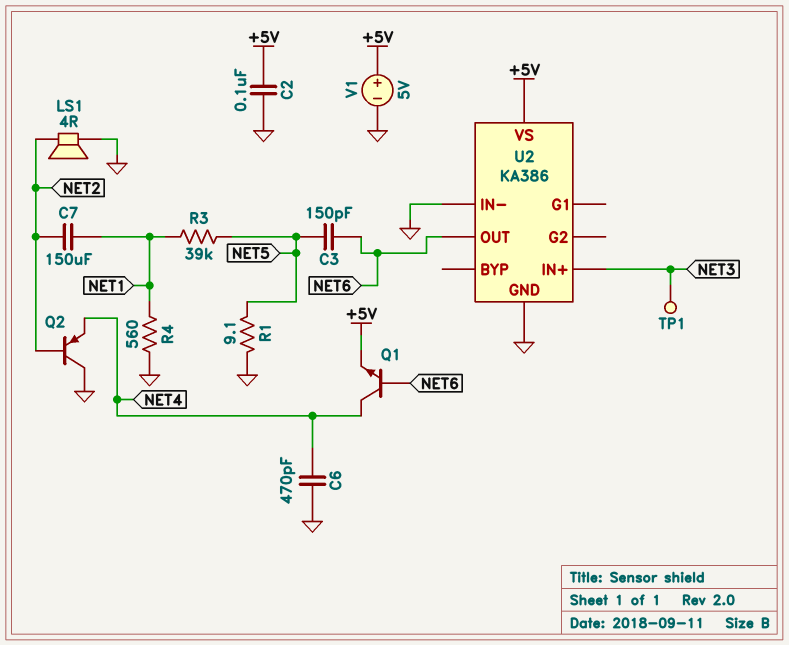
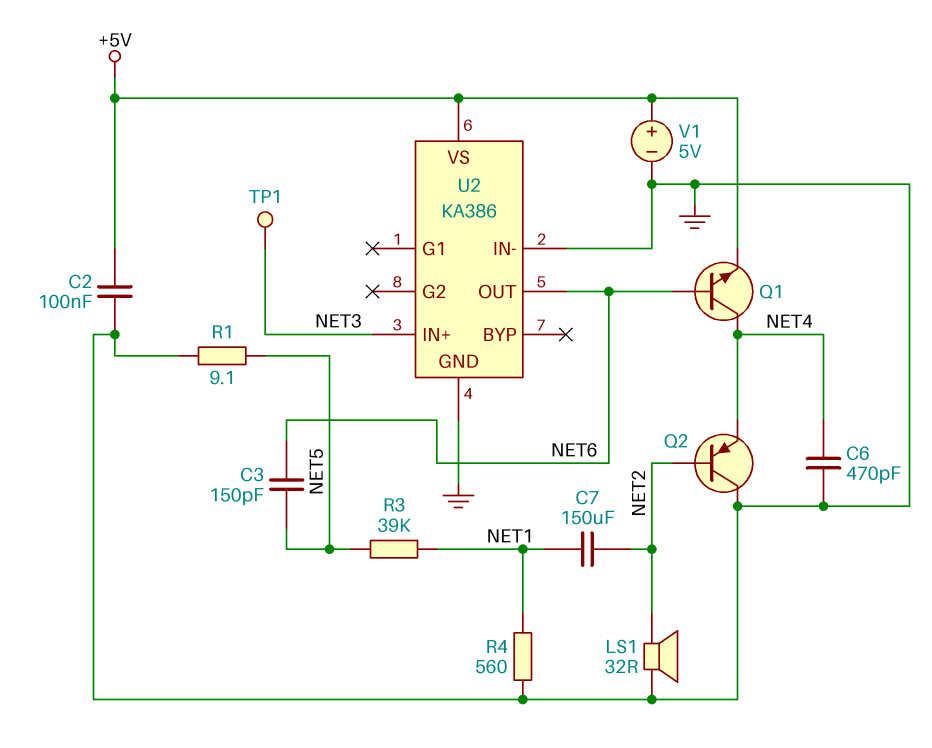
LS1: speaker 4R (GND, NET2) -> speaker 32R (GND, NET2)

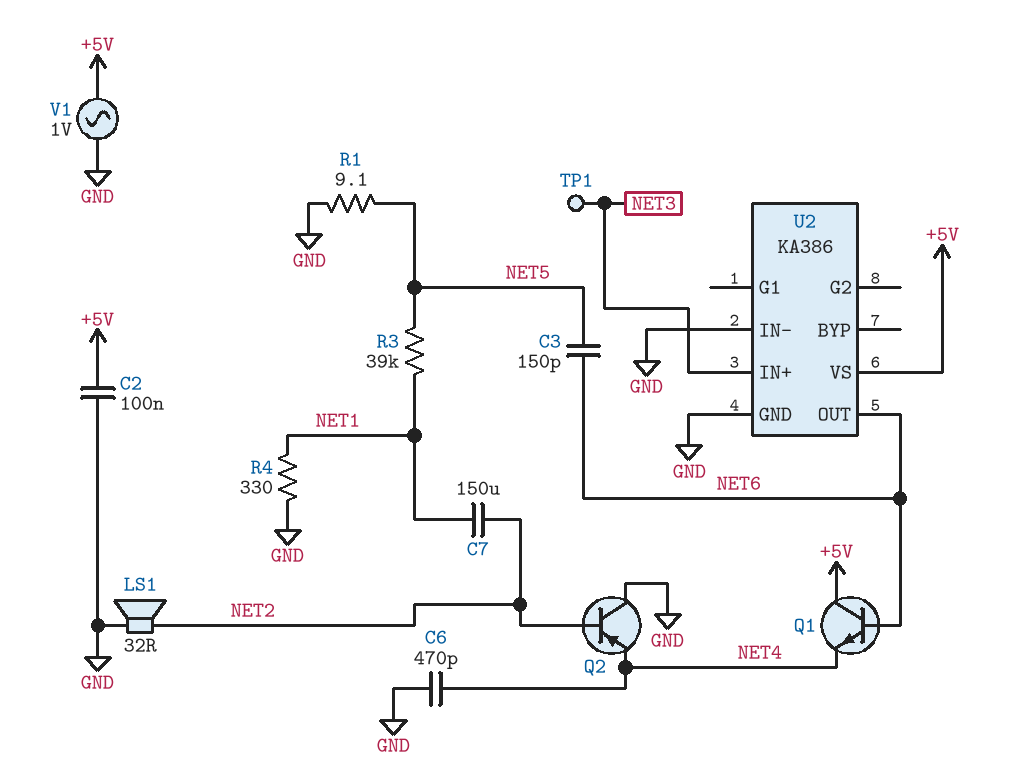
Q1: NPN (B NET6, C NET4, E +5V) -> NPN (B NET6, C +5V, E NET4)
R4: 560 (GND, NET1) -> 330 (GND, NET1)
V1: 5V (plus +5V, minus GND) -> AC 1V (+5V, GND)

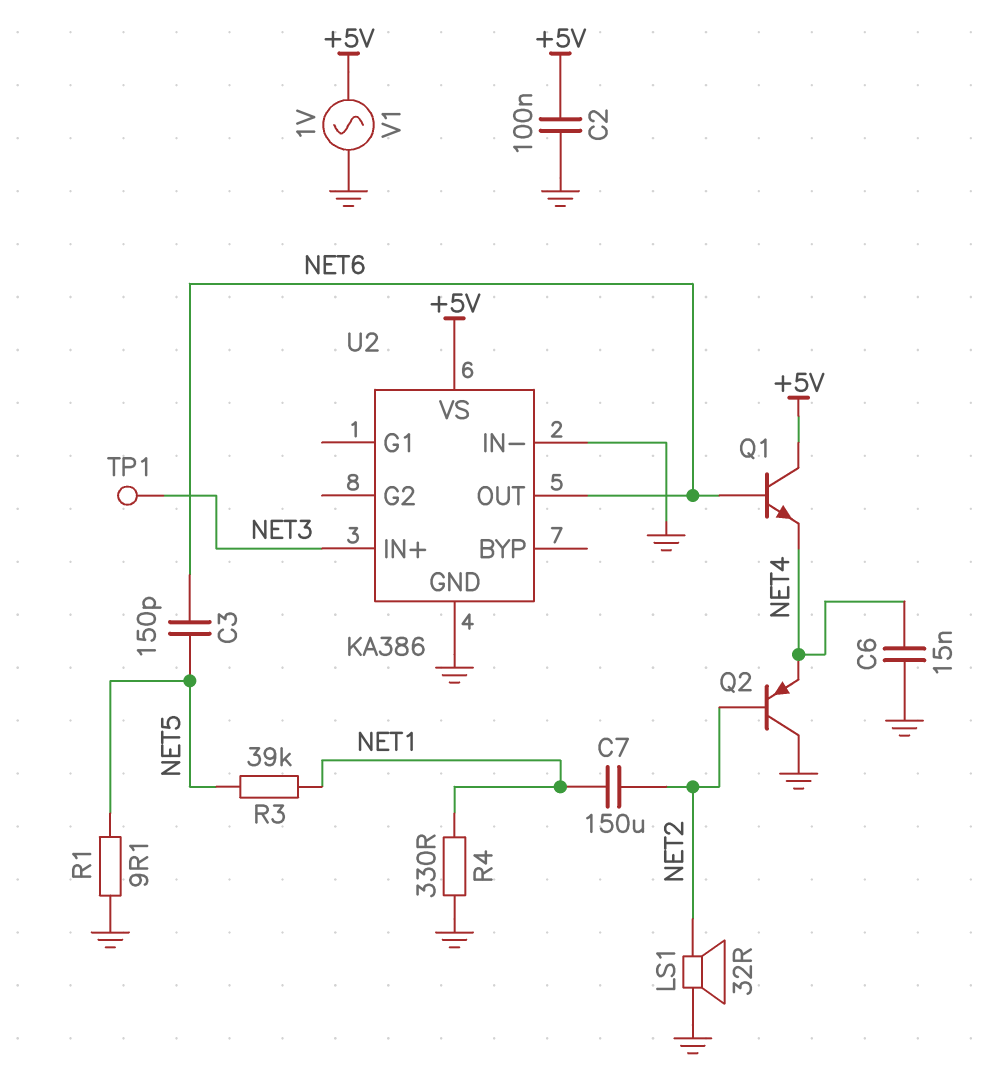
C6: 470pF (GND, NET4) -> 15nF (GND, NET4)

